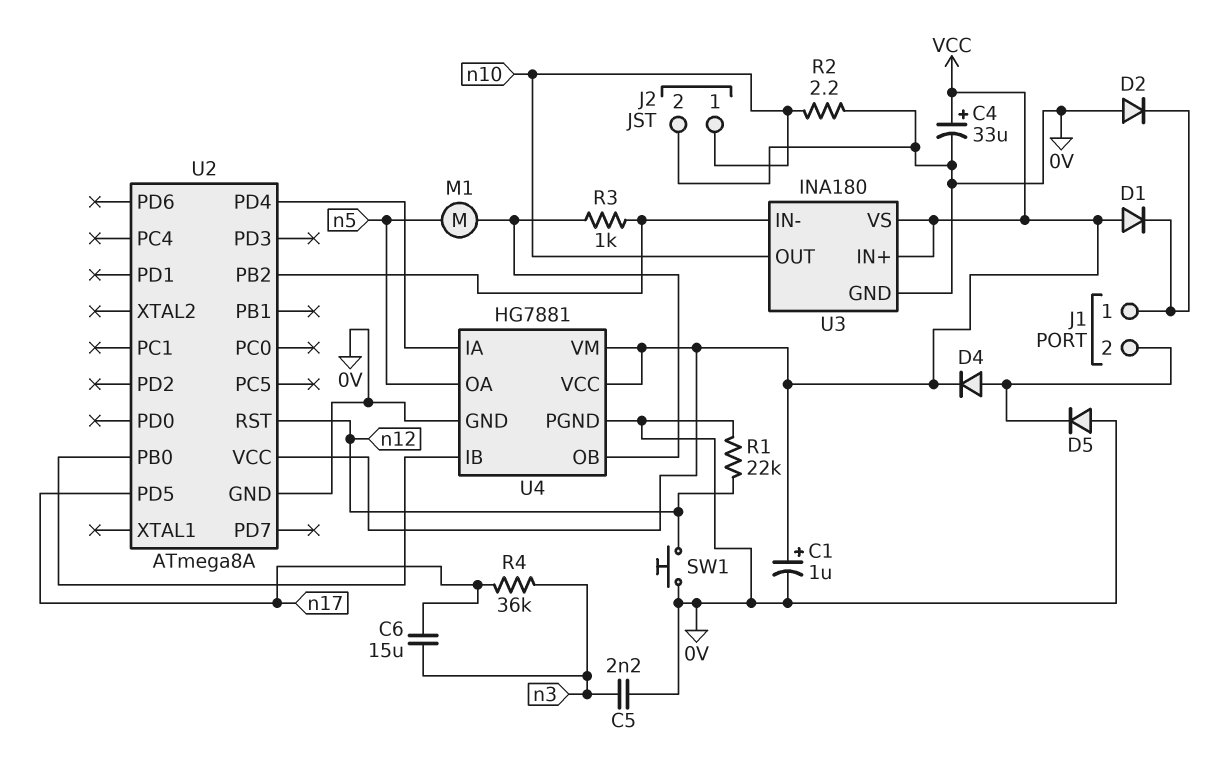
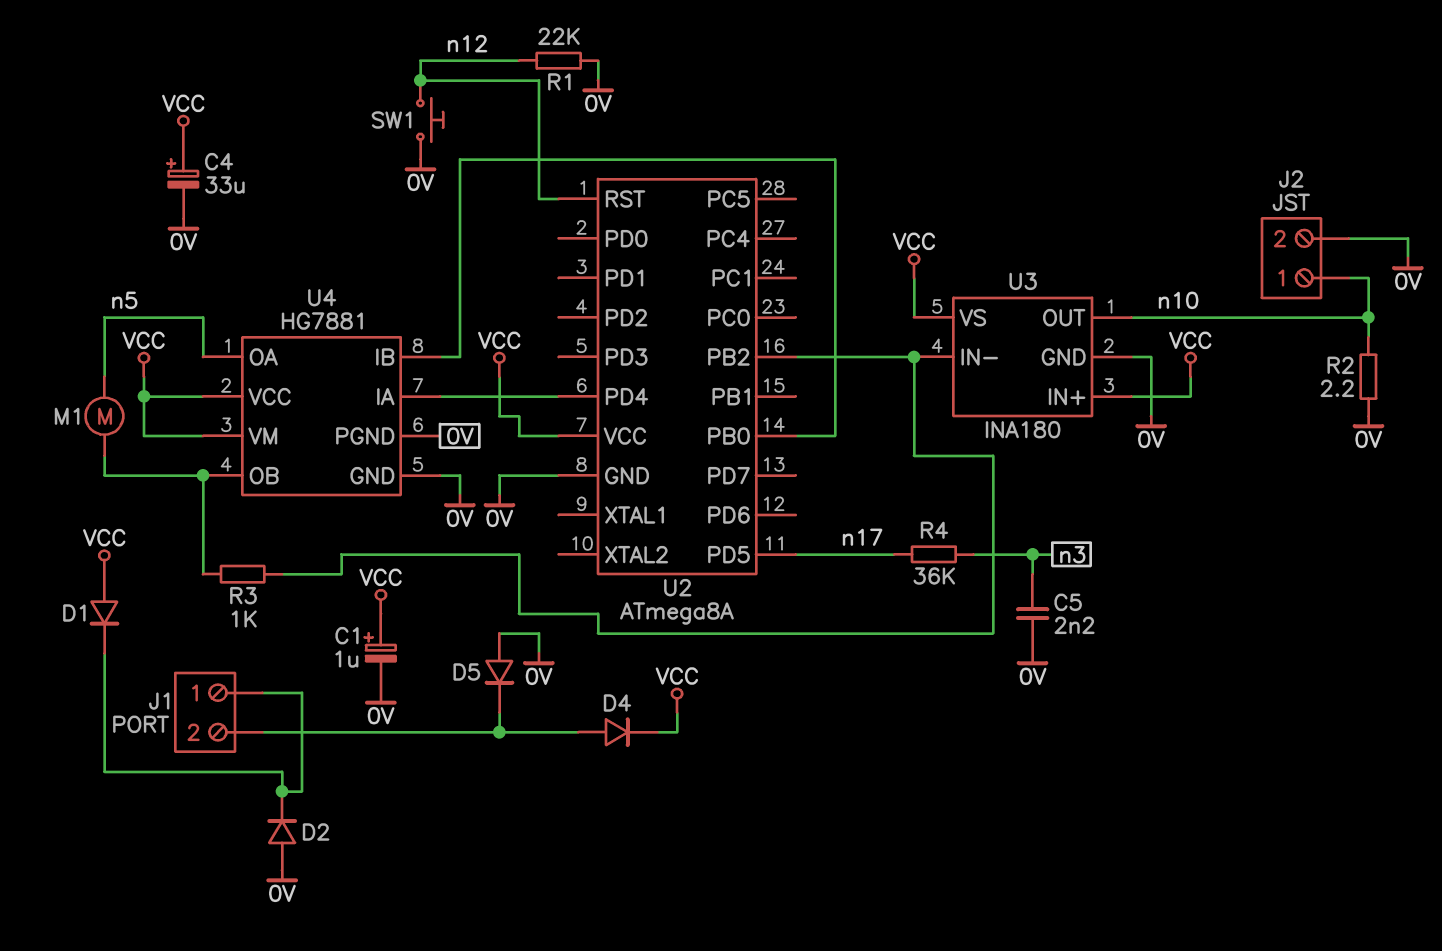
C6: 15uF (n3, n17) -> none

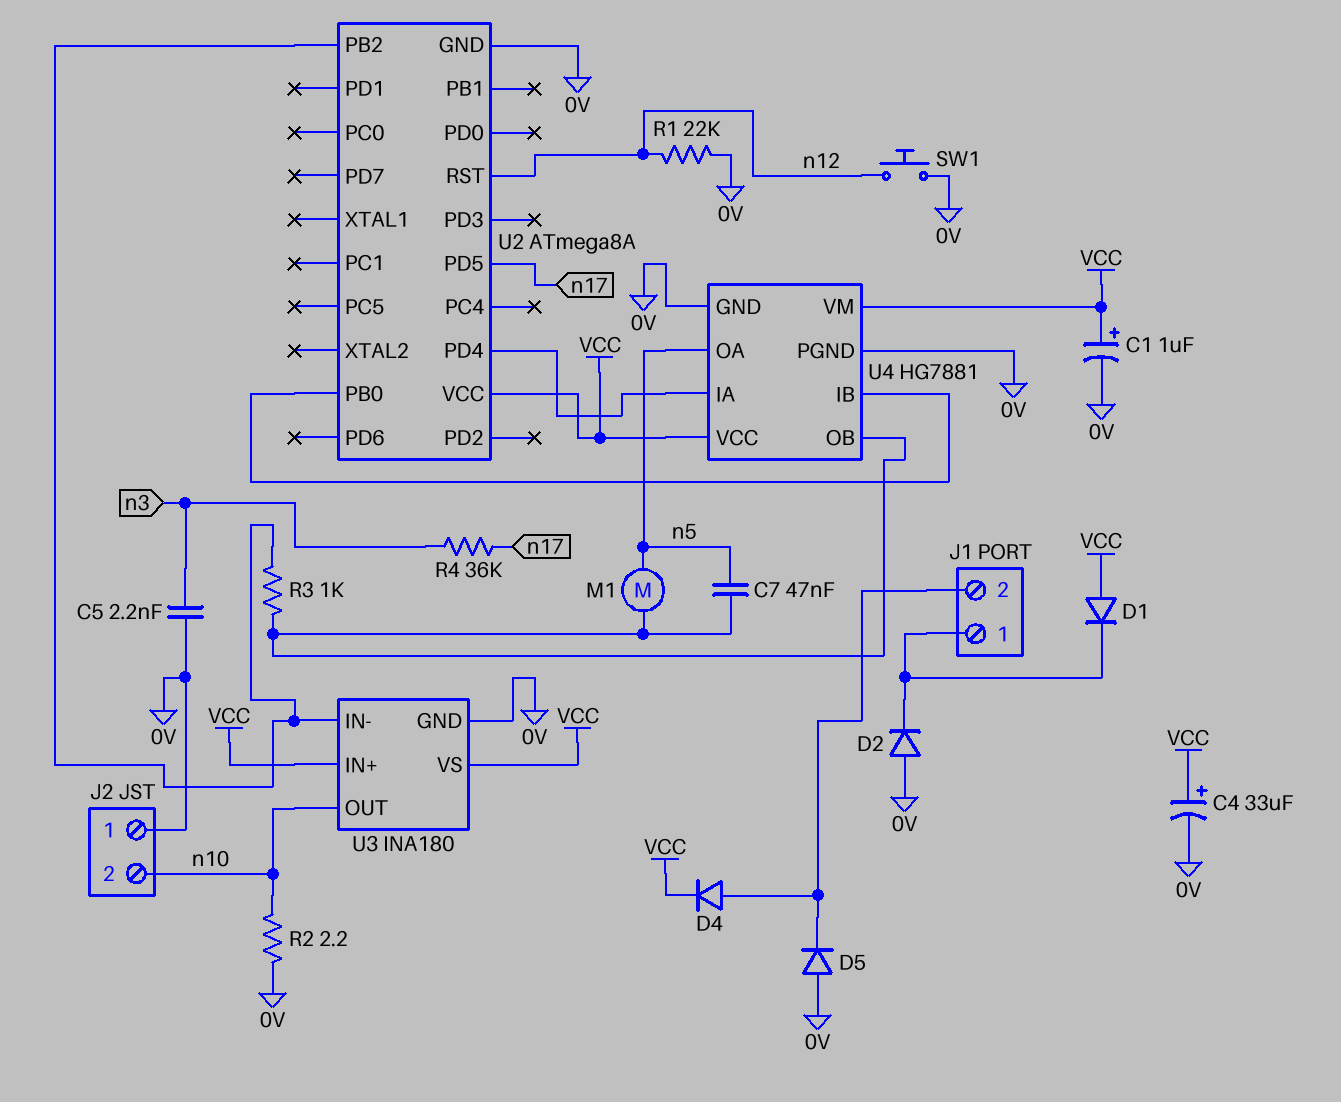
C7: none -> 47nF (U4/OB, n5)
J2 pin 1: n10 -> 0V
J2 pin 2: 0V -> n10

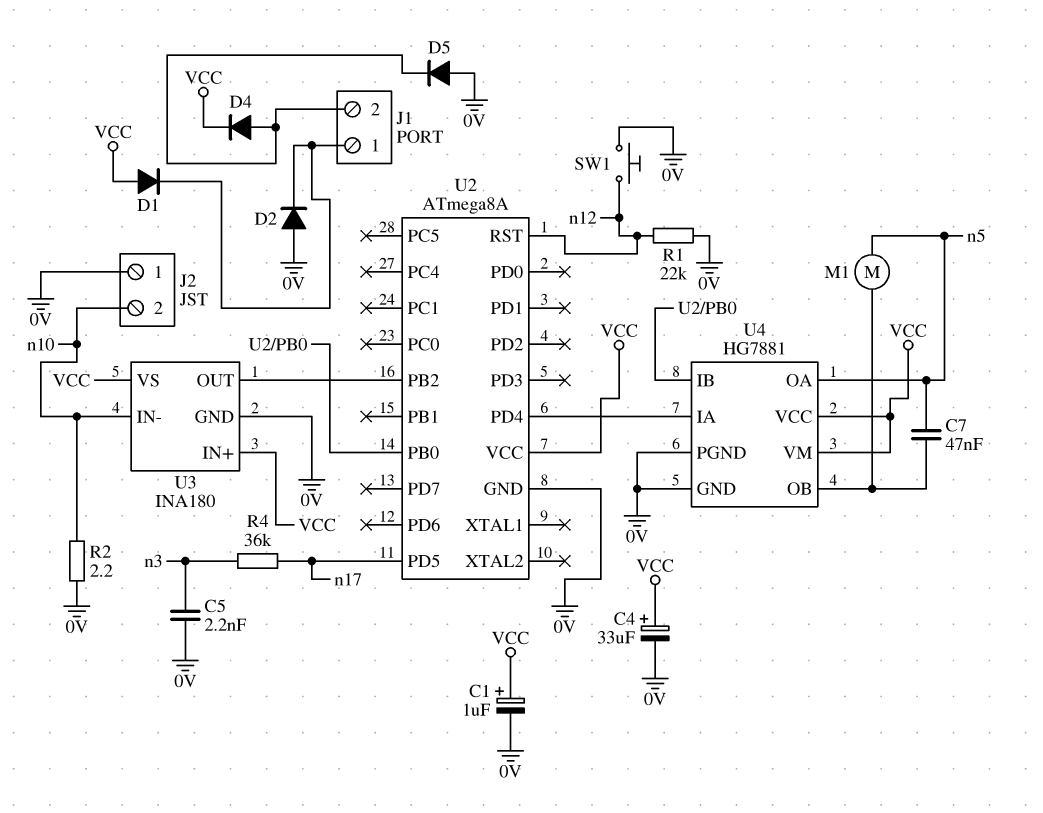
R3: 1k (U2/PB2, U4/OB) -> none
U3 pin IN-: U2/PB2 -> n10
U3 pin OUT: n10 -> U2/PB2

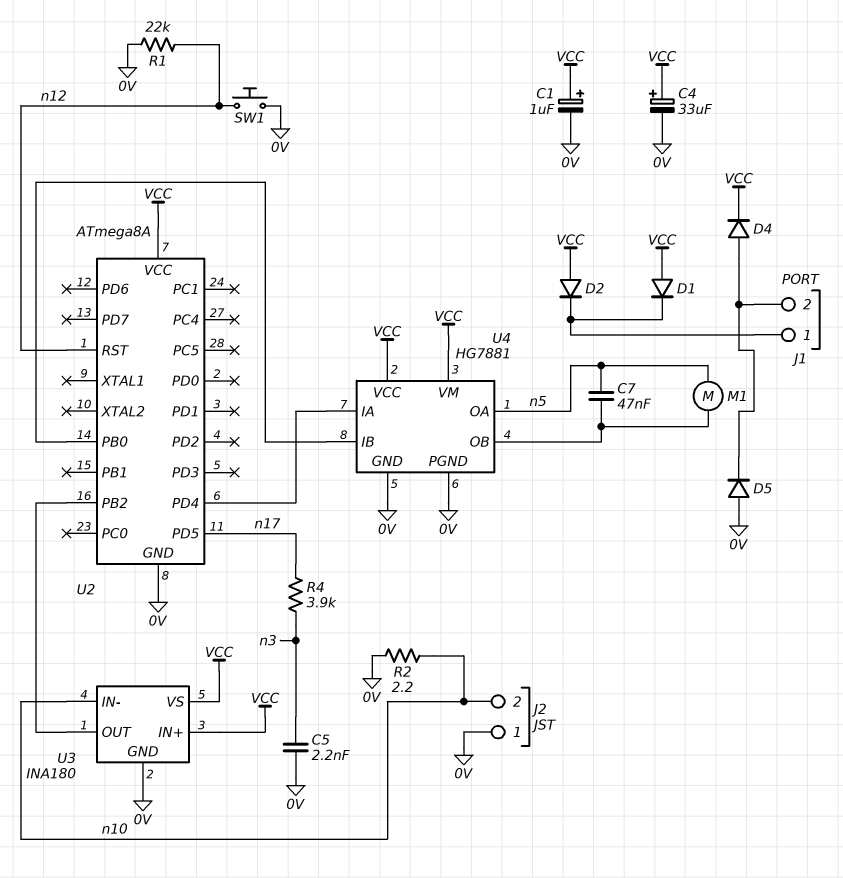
D2: diode (A 0V, K J1/1) -> diode (A VCC, K J1/1)
R4: 36k (n3, n17) -> 3.9k (n3, n17)

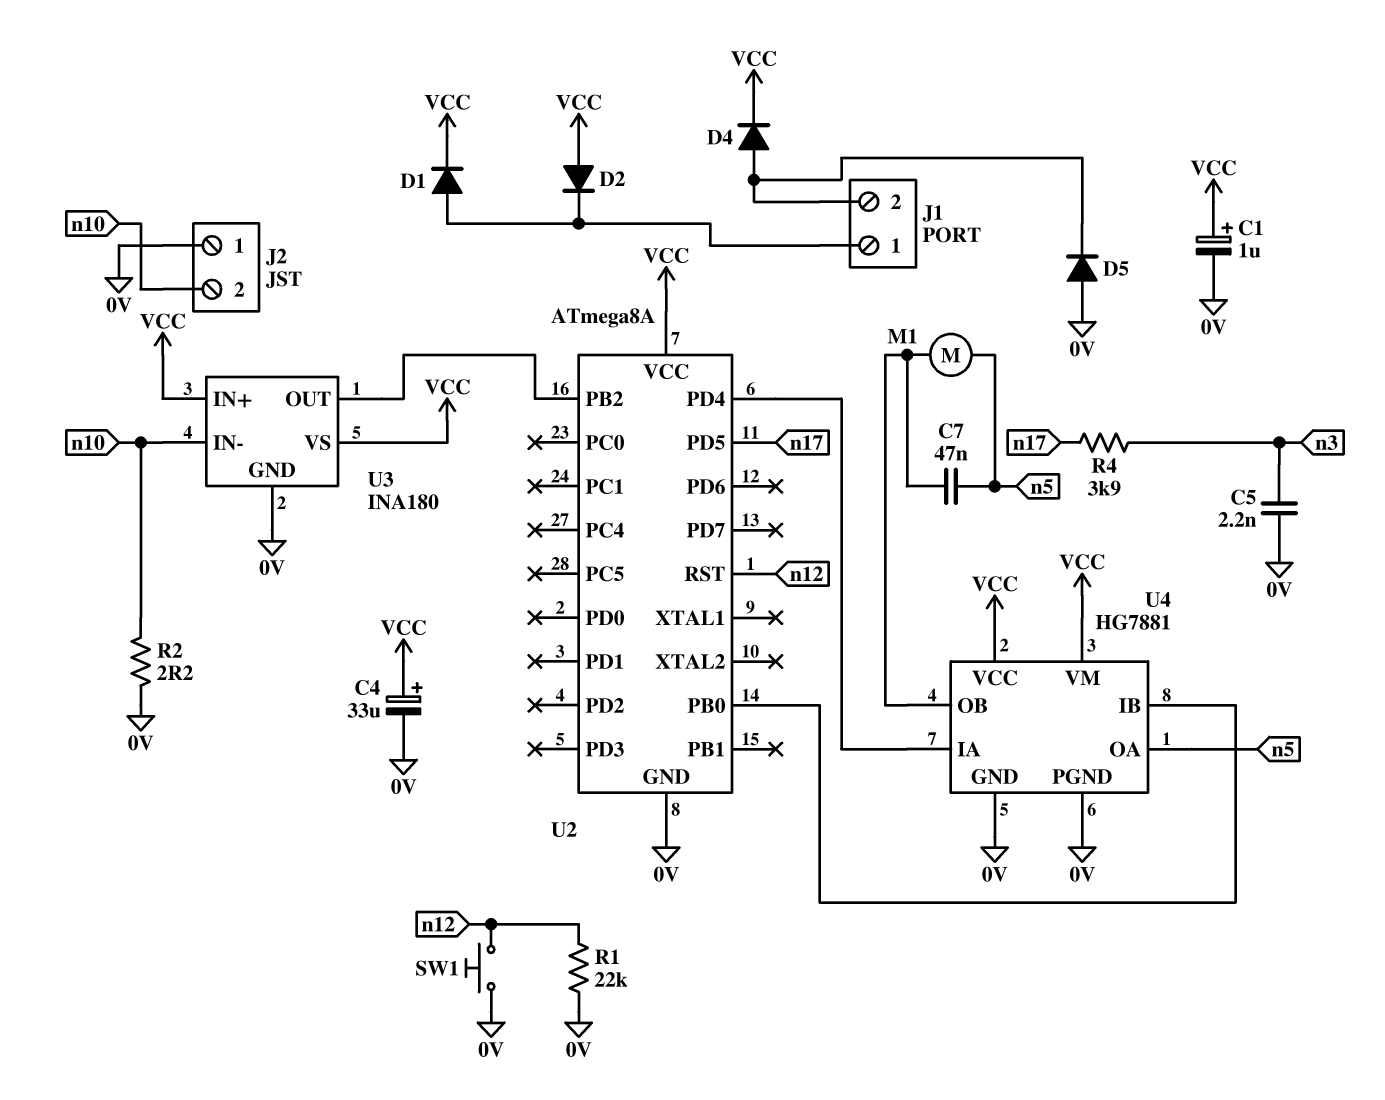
D1: diode (A VCC, K J1/1) -> diode (A J1/1, K VCC)

